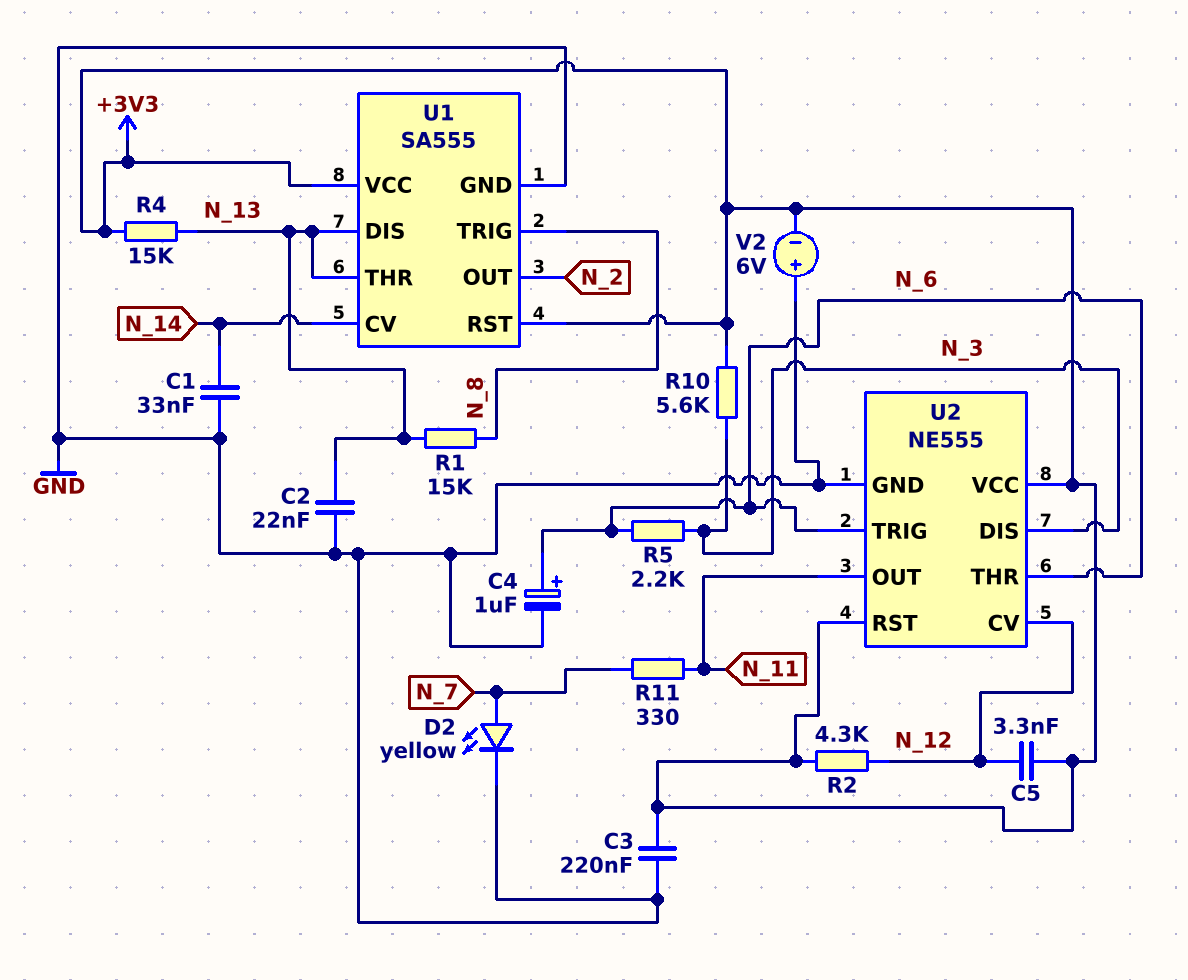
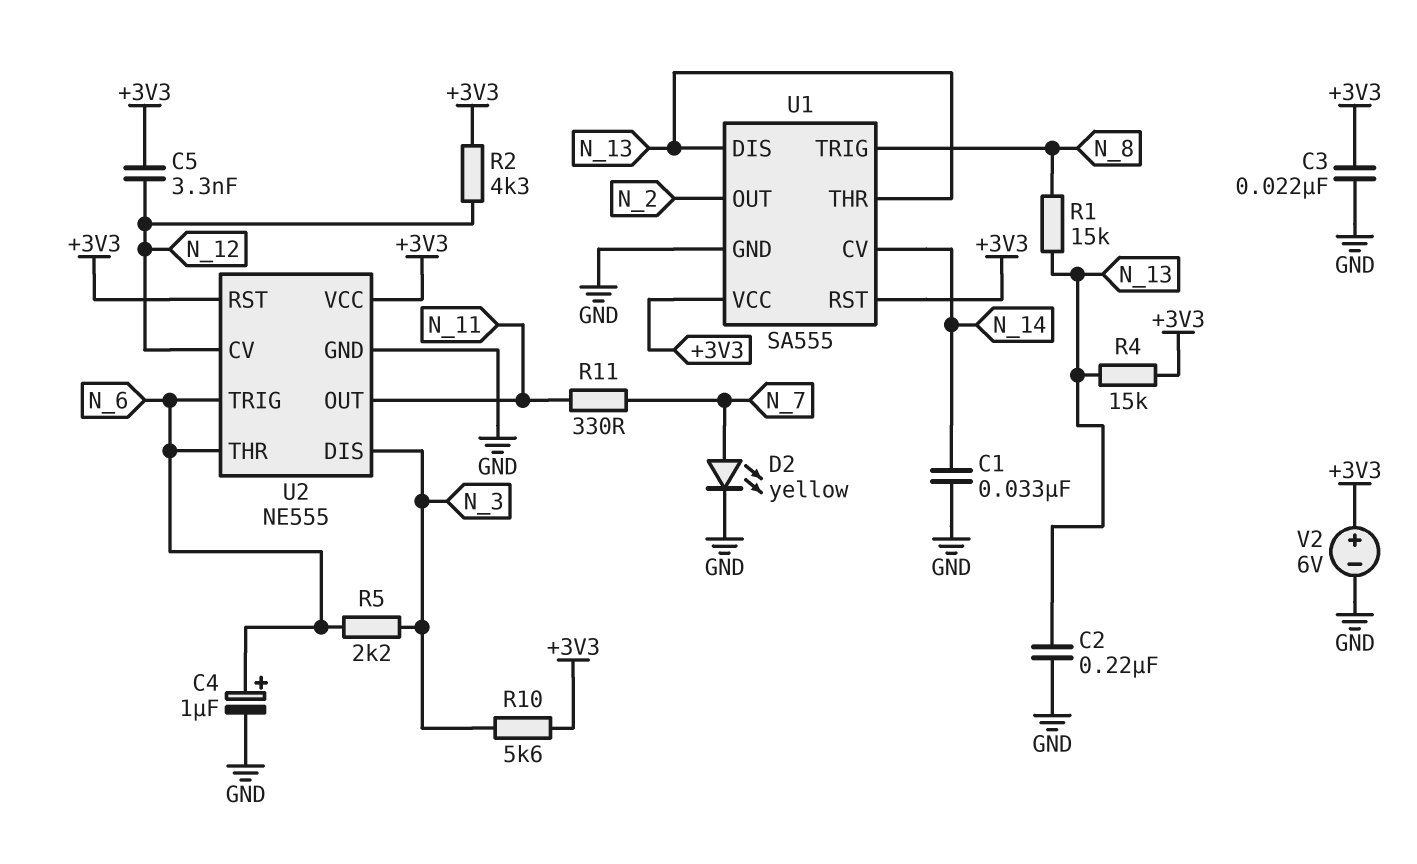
C2: 22nF (GND, N_13) -> 220nF (GND, N_13)
C3: 220nF (+3V3, GND) -> 22nF (+3V3, GND)
V2: 6V (plus GND, minus +3V3) -> 6V (plus +3V3, minus GND)

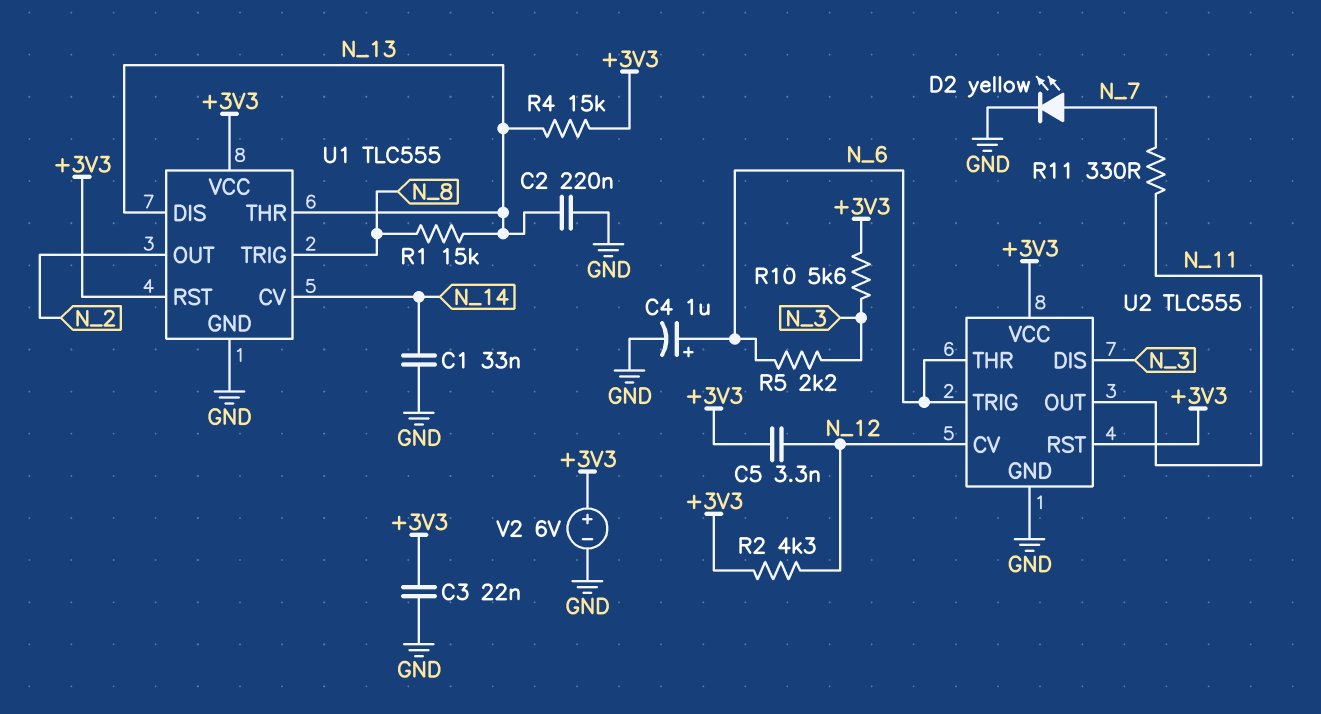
U1: SA555 -> TLC555
U2: NE555 -> TLC555

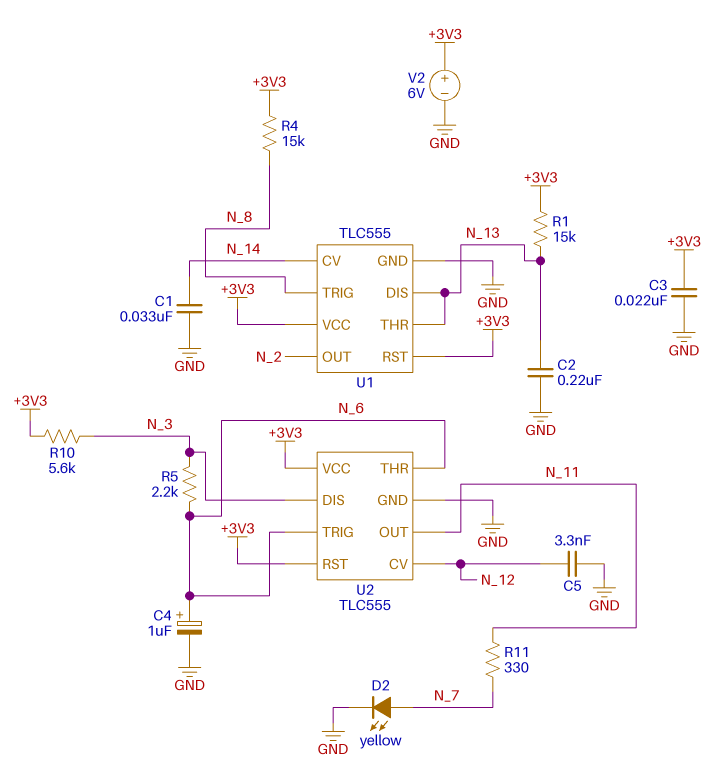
C5: 3.3nF (+3V3, N_12) -> 3.3nF (GND, N_12)
R1: 15k (N_8, N_13) -> 15k (+3V3, N_13)
R2: 4.3k (+3V3, N_12) -> none
R4: 15k (+3V3, N_13) -> 15k (+3V3, N_8)

